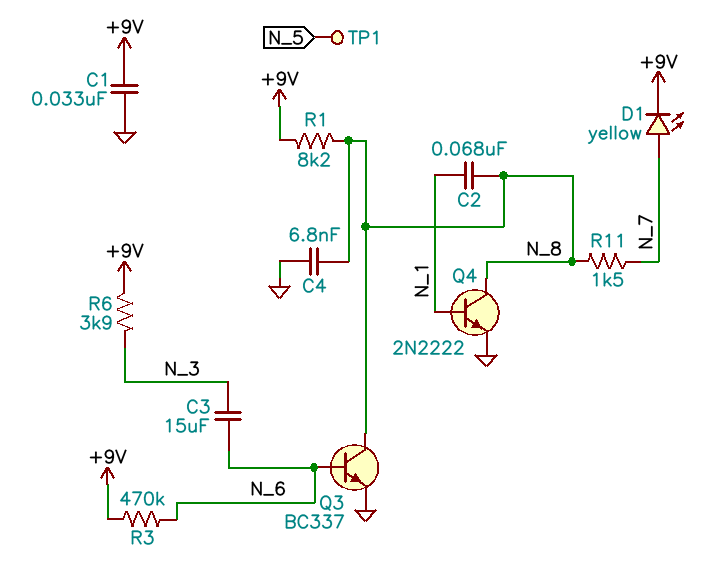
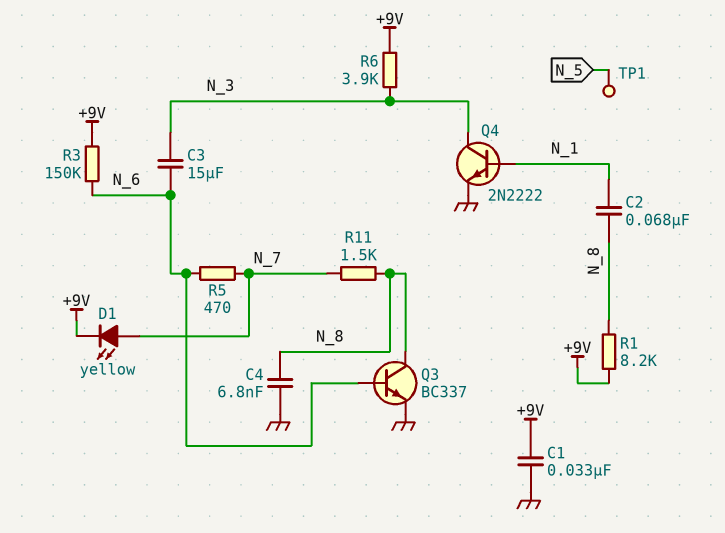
Q4: NPN 2N2222 (B N_1, C N_8, E GND) -> NPN 2N2222 (B N_1, C N_3, E GND)
R3: 470k (+9V, N_6) -> 150k (+9V, N_6)
R5: none -> 470 (N_6, N_7)

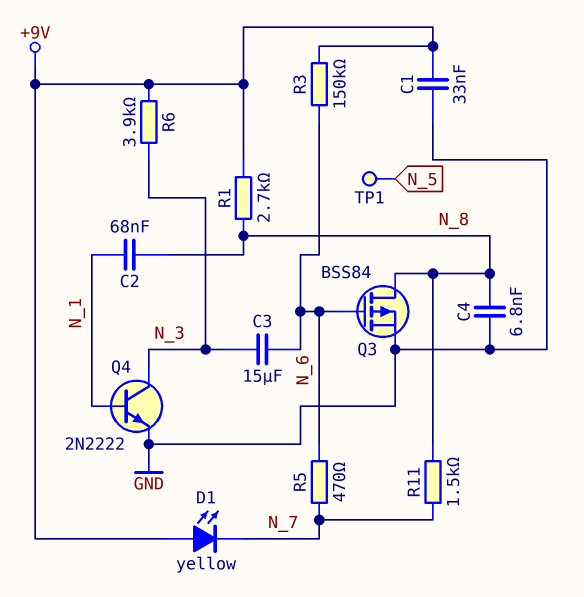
D1: LED yellow (A N_7, K +9V) -> LED yellow (A +9V, K N_7)
Q3: NPN BC337 (B N_6, C N_8, E GND) -> PMOS BSS84 (G N_6, D N_8, S GND)
R1: 8.2k (+9V, N_8) -> 2.7k (+9V, N_8)

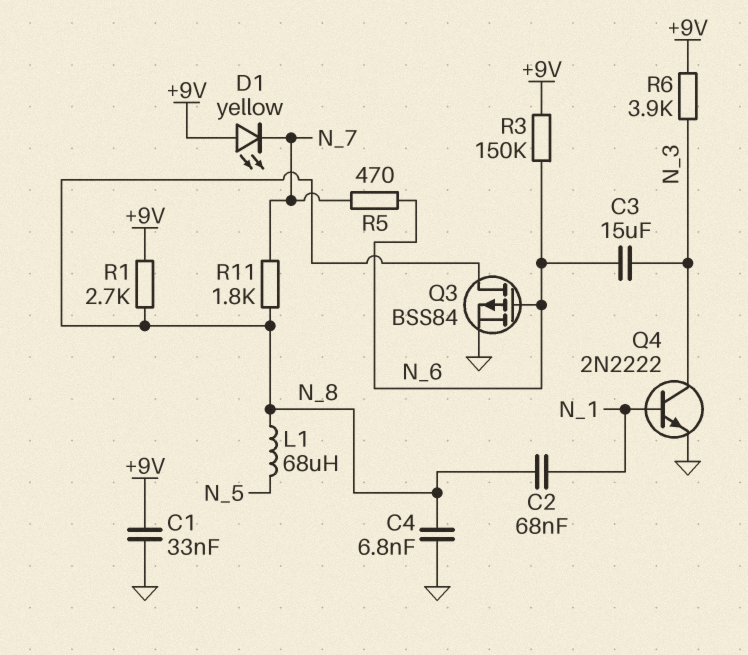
L1: none -> 68uH (N_5, N_8)
R11: 1.5k (N_7, N_8) -> 1.8k (N_7, N_8)
TP1: test point (N_5) -> none

